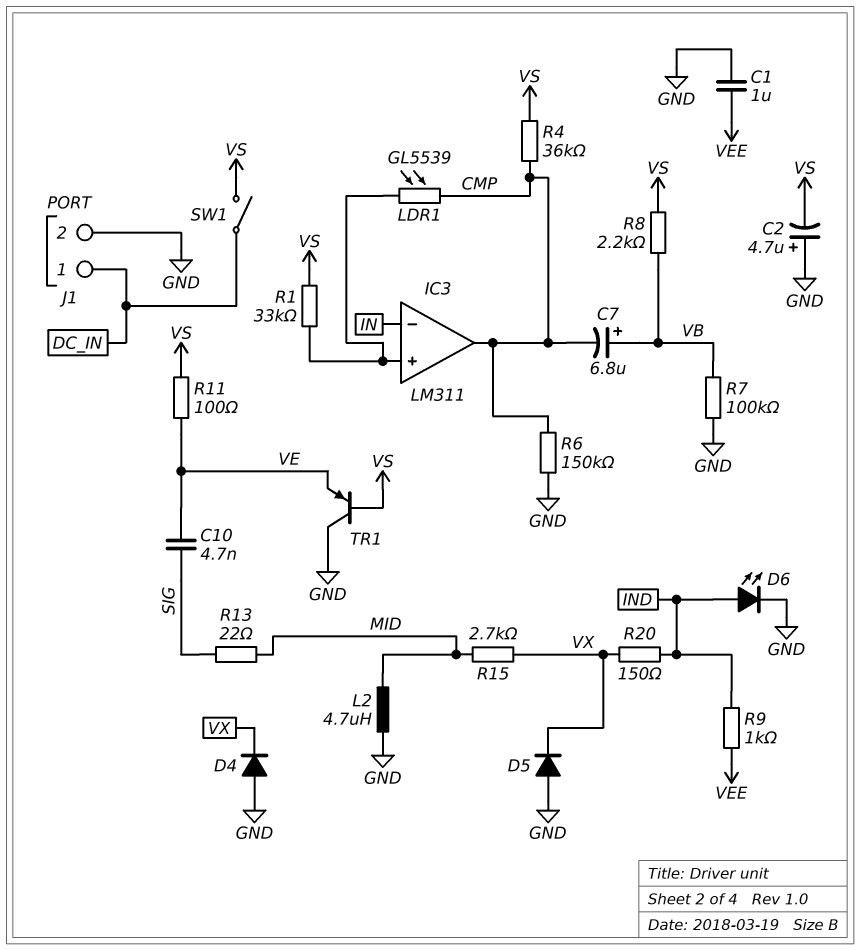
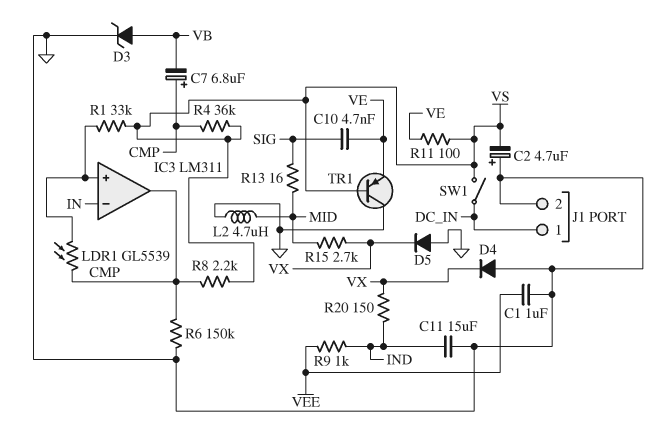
C7: 6.8uF (plus VB, minus CMP) -> 6.8uF (plus CMP, minus VB)
C11: none -> 15uF (GND, IND)
D3: none -> zener (A VB, K GND)
D6: LED (A IND, K GND) -> none
R7: 100k (GND, VB) -> none
R8: 2.2k (VB, VS) -> 2.2k (CMP, VS)
R13: 22 (MID, SIG) -> 16 (MID, SIG)

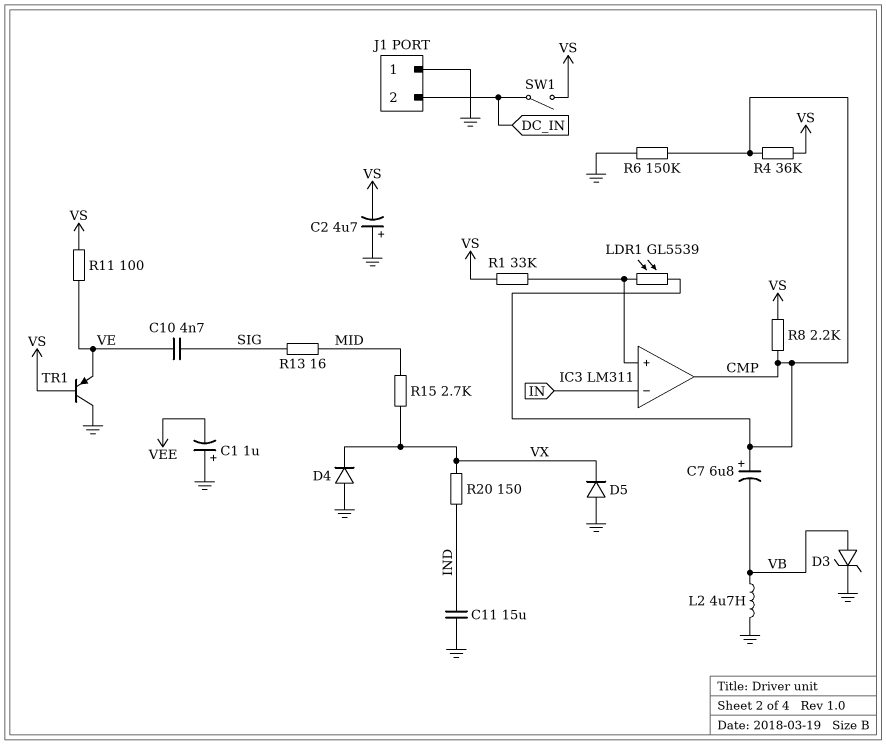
C1: 1uF (GND, VEE) -> 1uF (plus GND, minus VEE)
J1 pin 1: DC_IN -> GND
J1 pin 2: GND -> DC_IN
L2: 4.7uH (GND, MID) -> 4.7uH (GND, VB)
R9: 1k (IND, VEE) -> none

